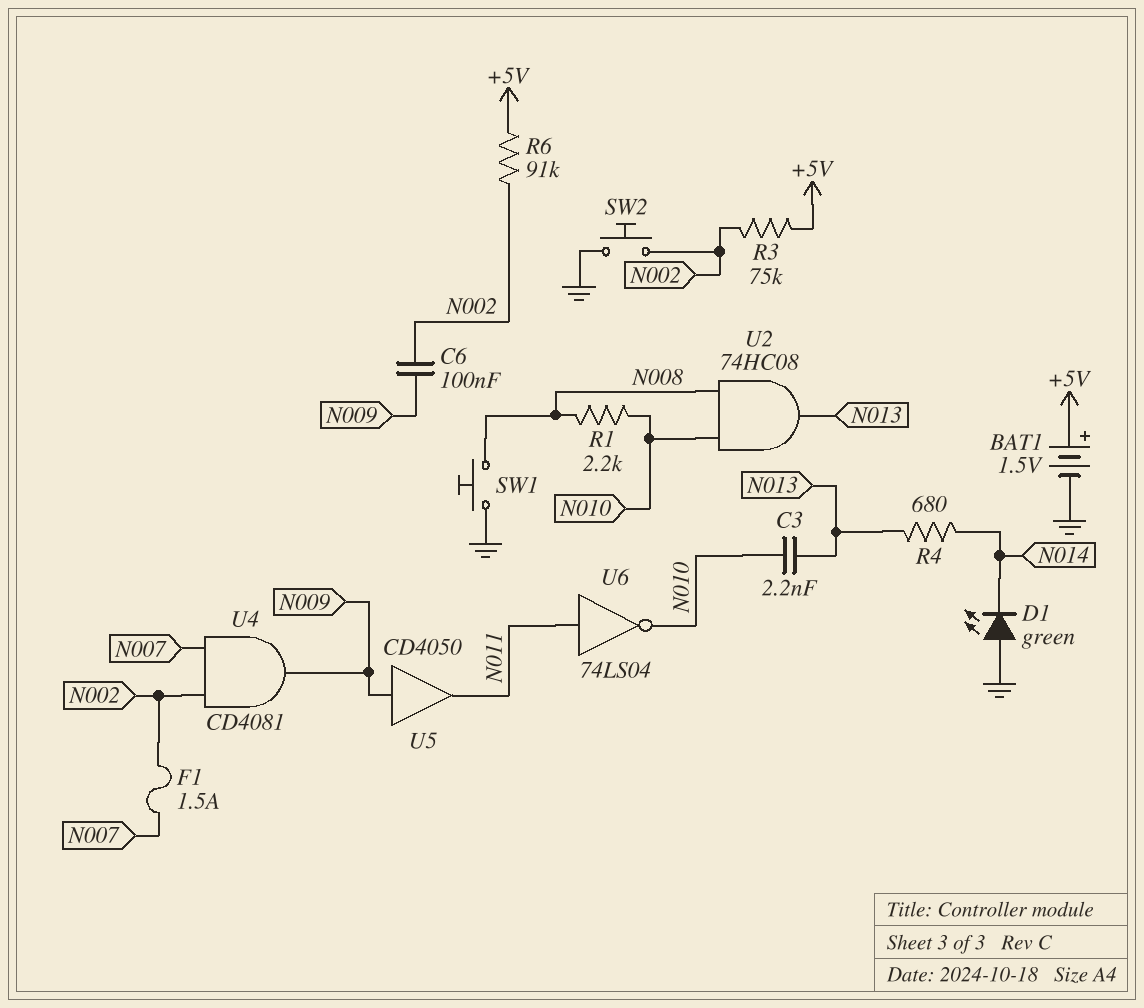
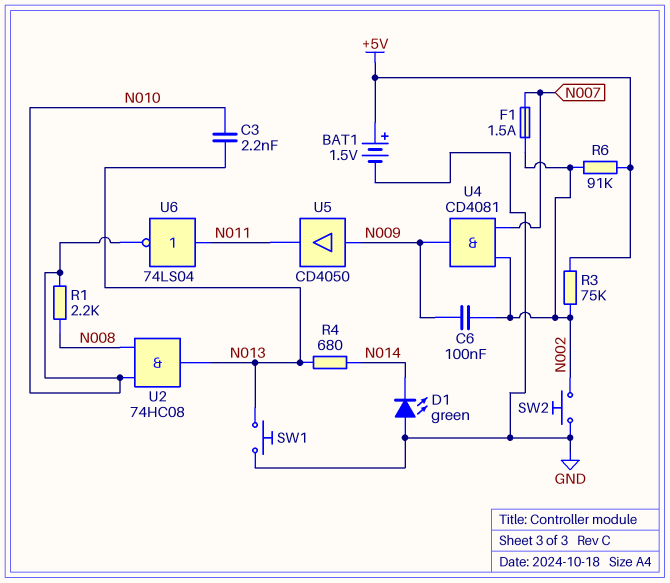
SW1: button (GND, N008) -> button (GND, N013)

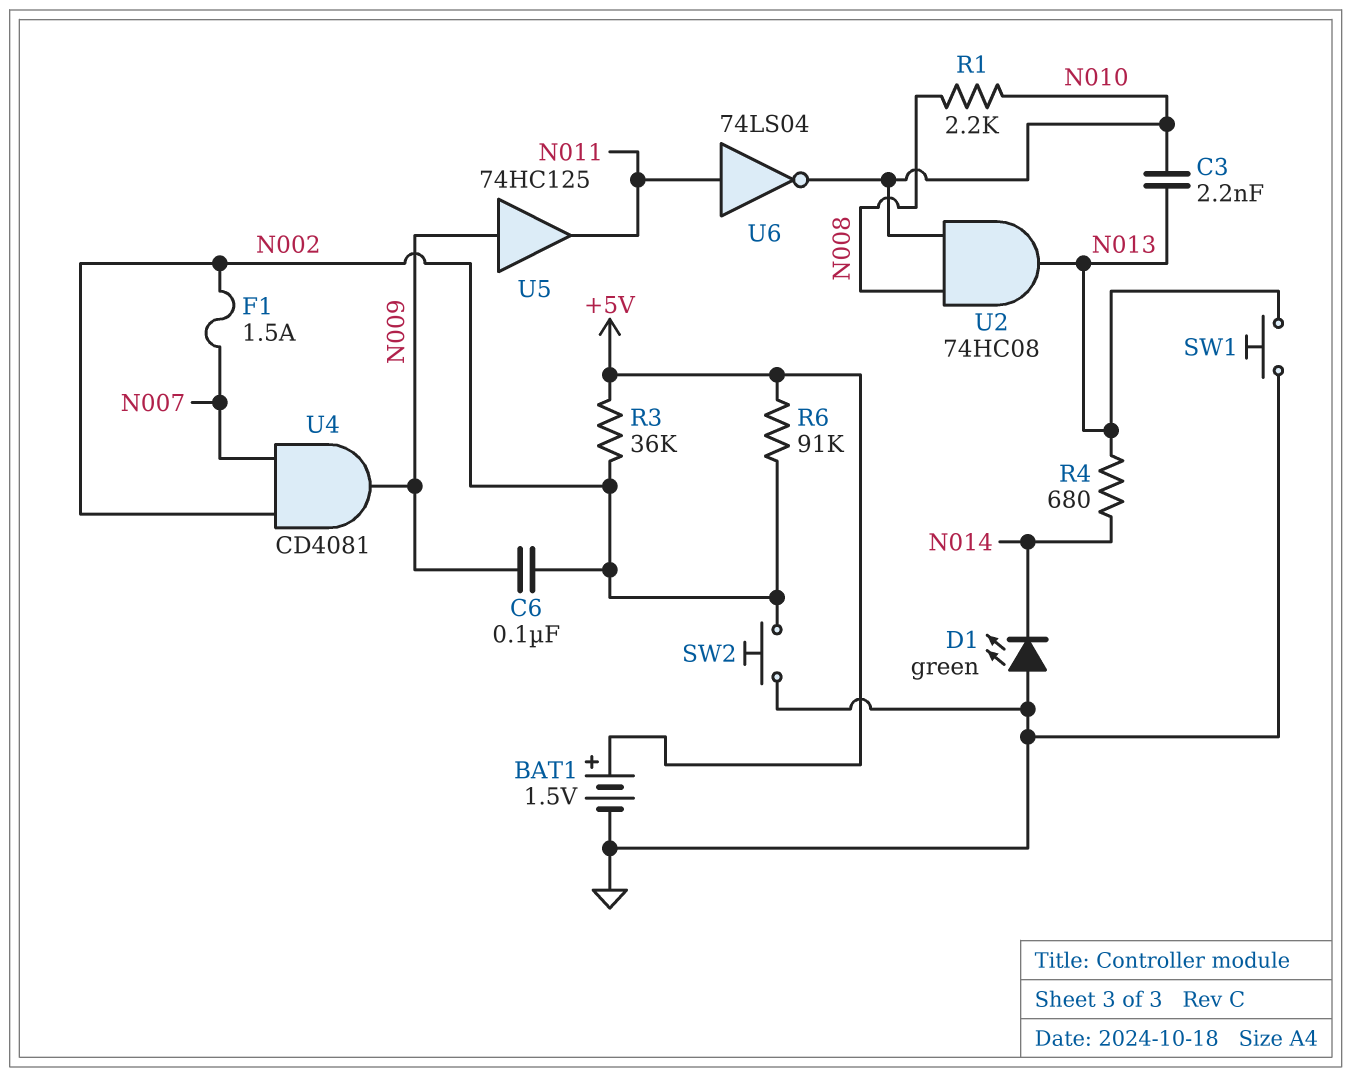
R3: 75k (+5V, N002) -> 36k (+5V, N002)
U5: buffer CD4050 (in N009, out N011) -> buffer 74HC125 (in N009, out N011)

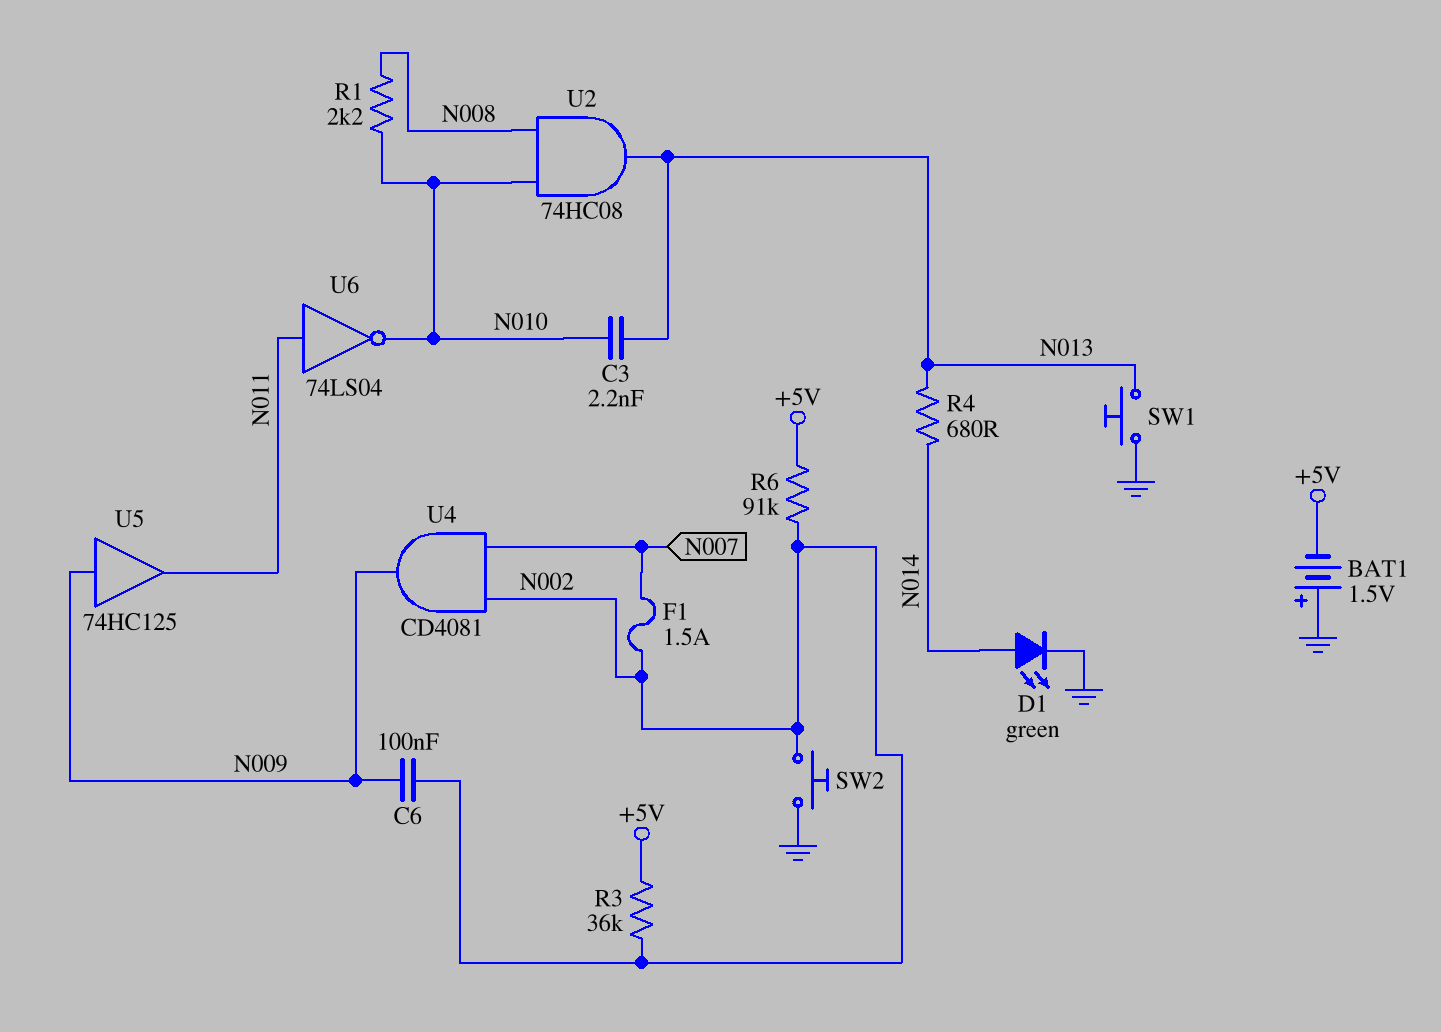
BAT1: 1.5V (plus +5V, minus GND) -> 1.5V (plus GND, minus +5V)
D1: LED green (A GND, K N014) -> LED green (A N014, K GND)

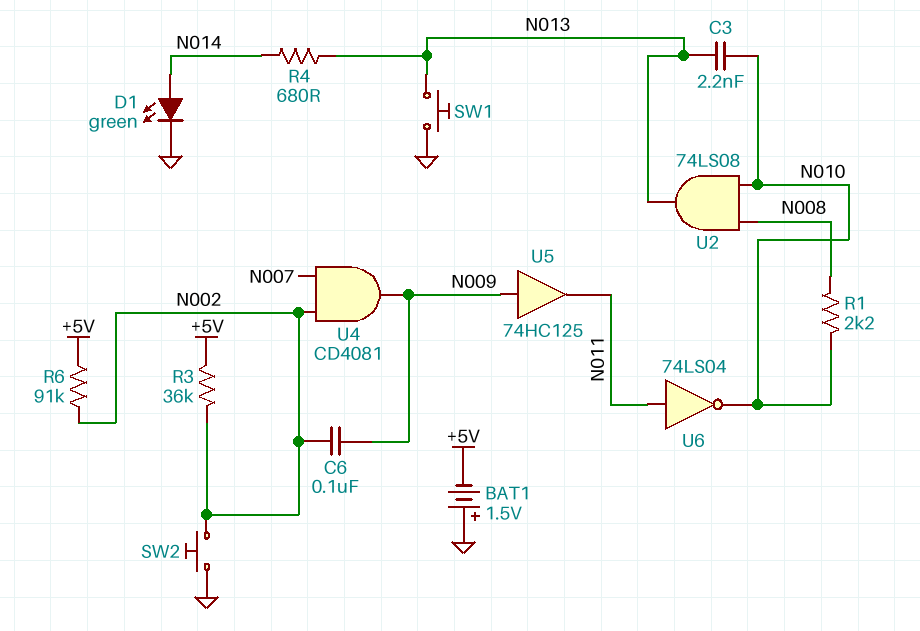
F1: 1.5A (N002, N007) -> none
U2: AND 74HC08 (in N008, in N010, out N013) -> AND 74LS08 (in N008, in N010, out N013)

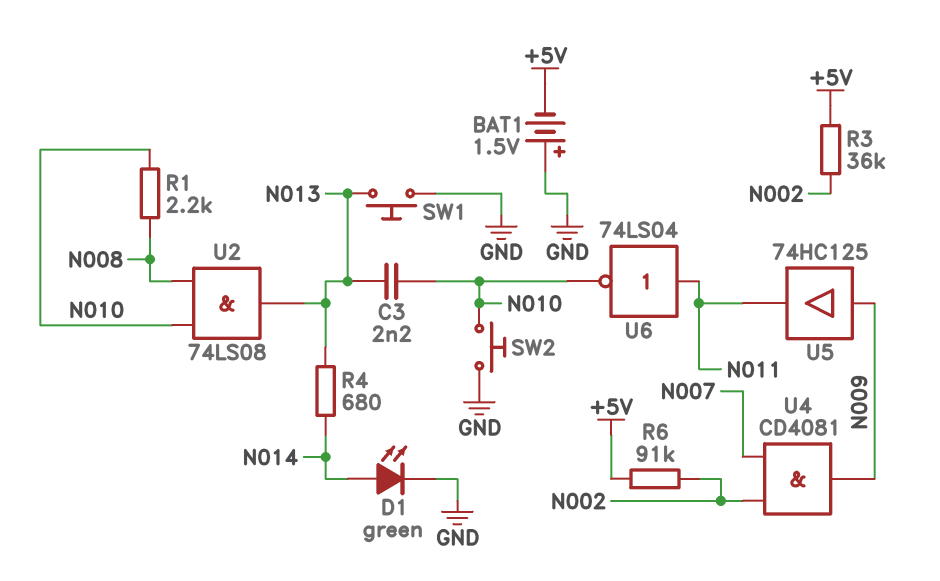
C6: 100nF (N002, N009) -> none
SW2: button (GND, N002) -> button (GND, N010)

